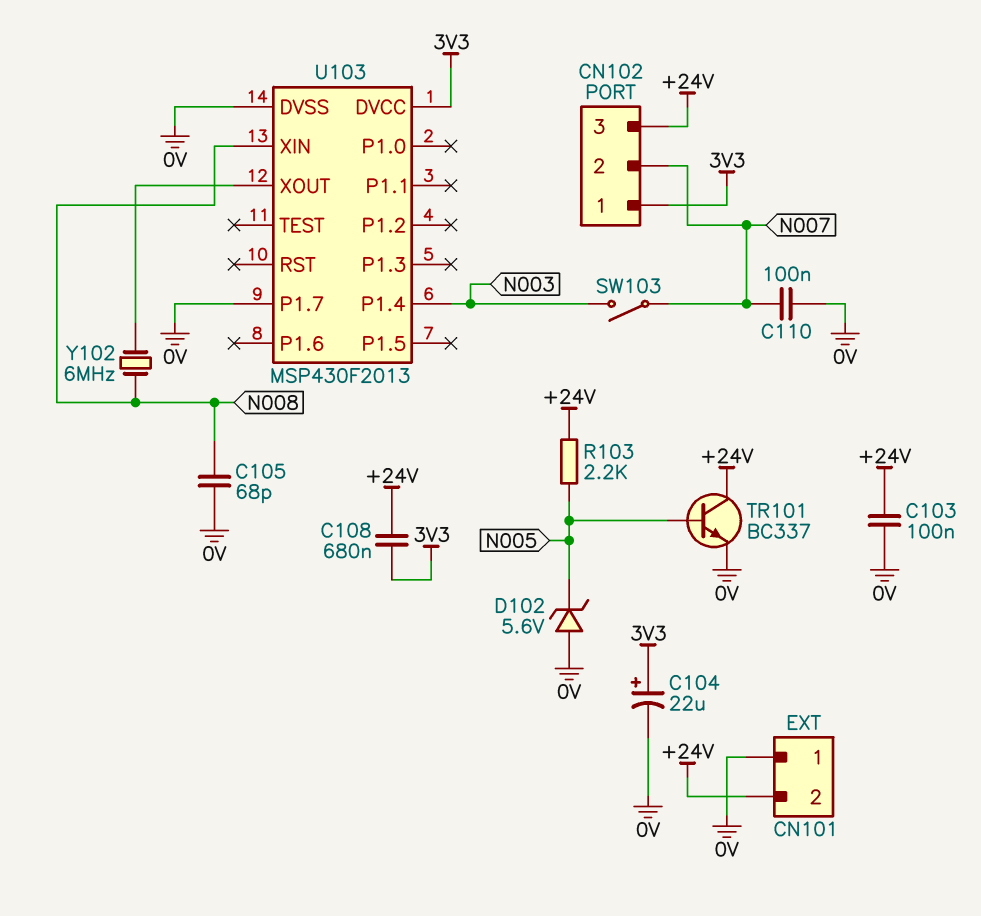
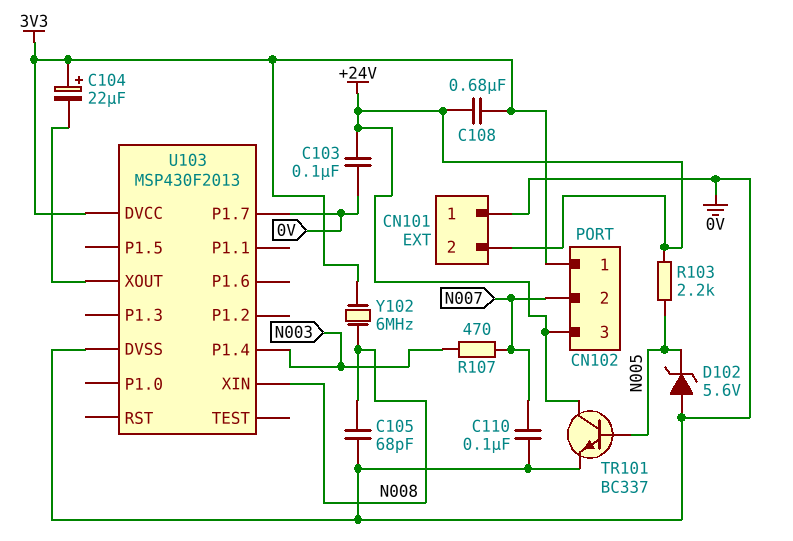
C104: 22uF (plus 3V3, minus 0V) -> 22uF (plus 3V3, minus U103/XOUT)
R107: none -> 470 (N003, N007)
SW103: switch (N003, N007) -> none
Y102: 6MHz (N008, U103/XOUT) -> 6MHz (3V3, N008)

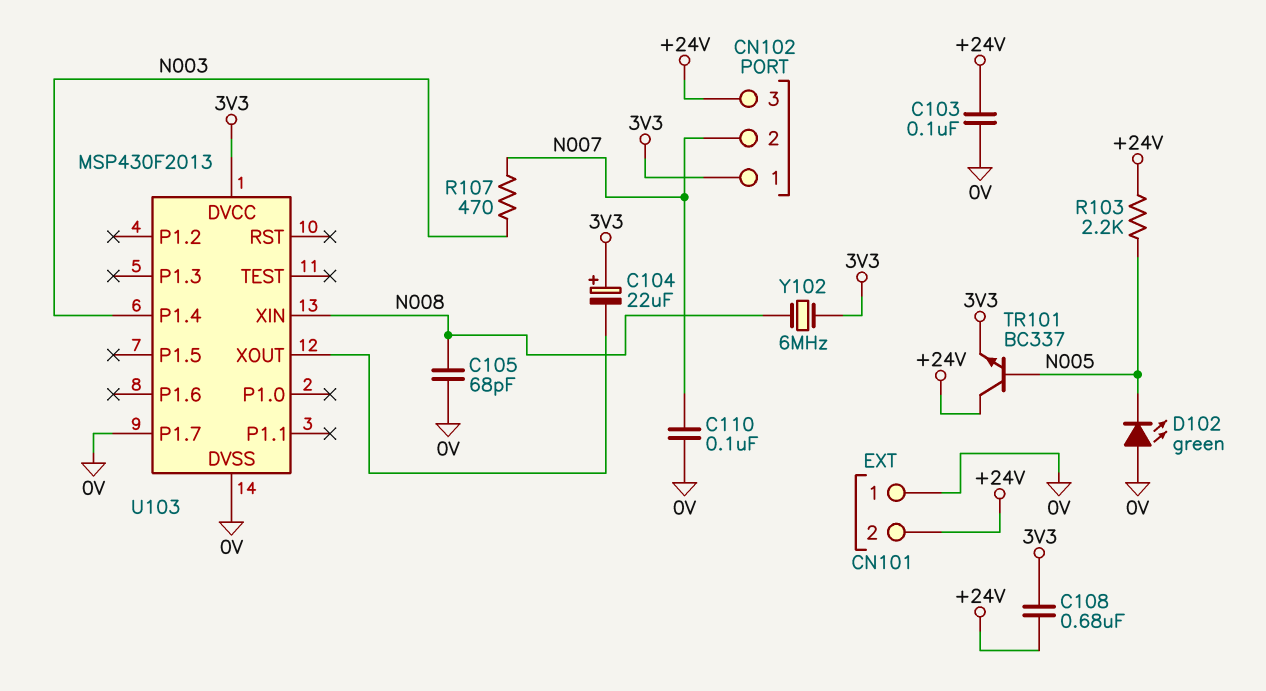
D102: zener 5.6V (A 0V, K N005) -> LED green (A 0V, K N005)
TR101: NPN BC337 (B N005, C +24V, E 0V) -> NPN BC337 (B N005, C +24V, E 3V3)

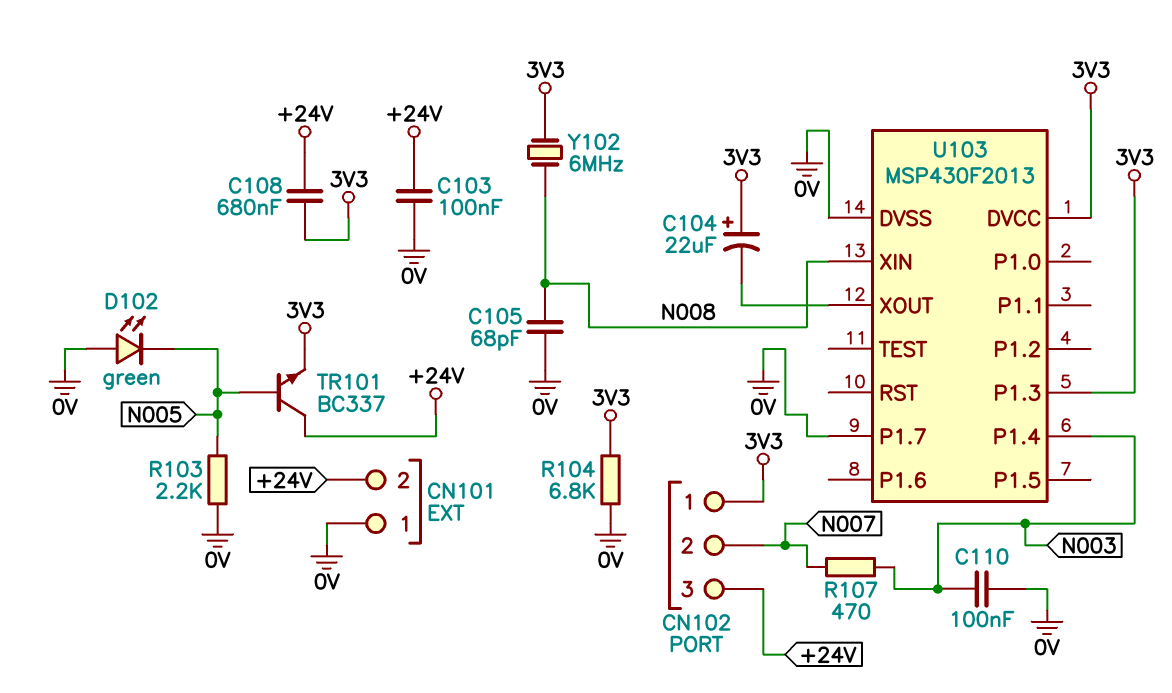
C110: 100nF (0V, N007) -> 100nF (0V, N003)
R103: 2.2k (+24V, N005) -> 2.2k (0V, N005)
R104: none -> 6.8k (0V, 3V3)
U103 pin P1.3: none -> 3V3

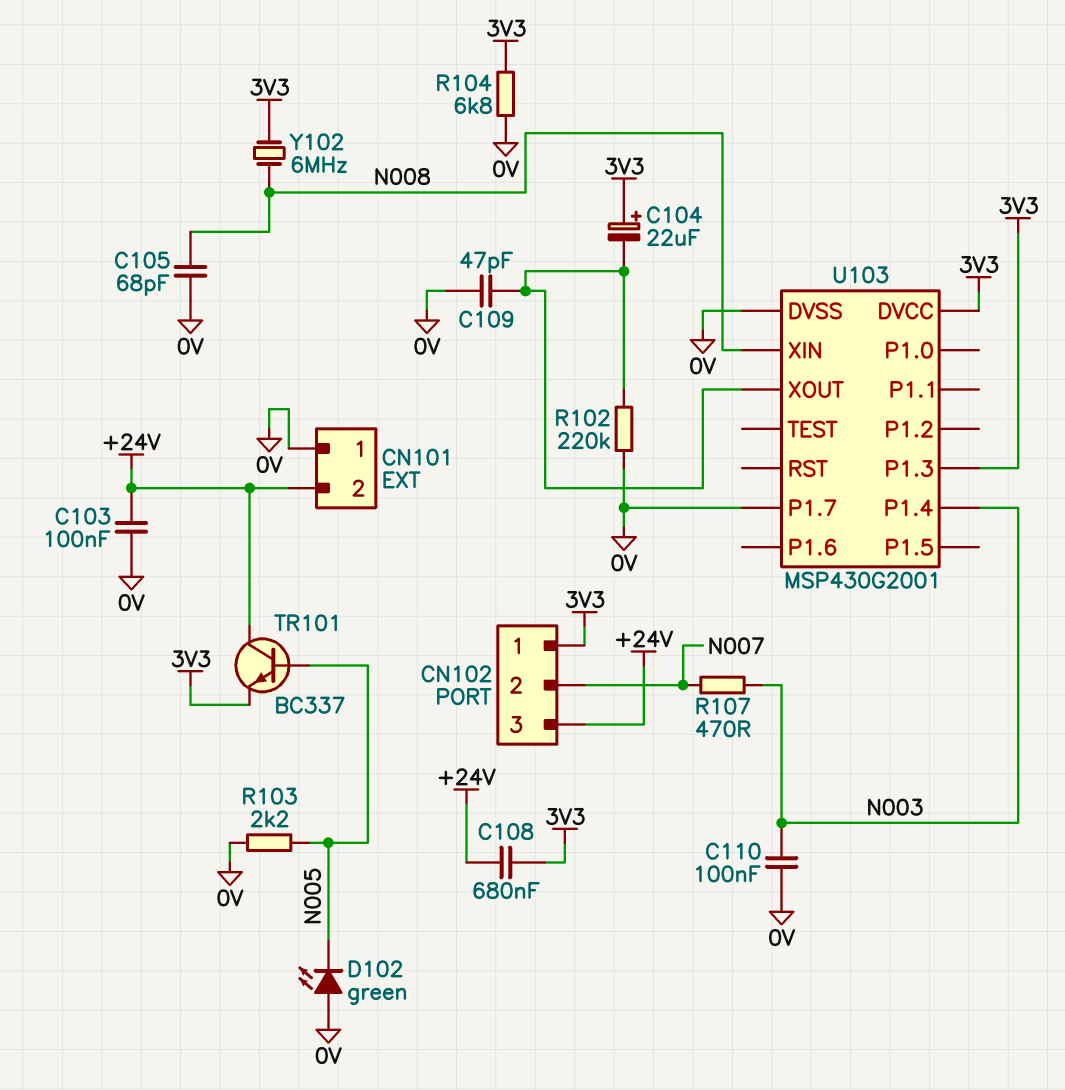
C109: none -> 47pF (0V, U103/XOUT)
R102: none -> 220k (0V, U103/XOUT)
U103: MSP430F2013 -> MSP430G2001

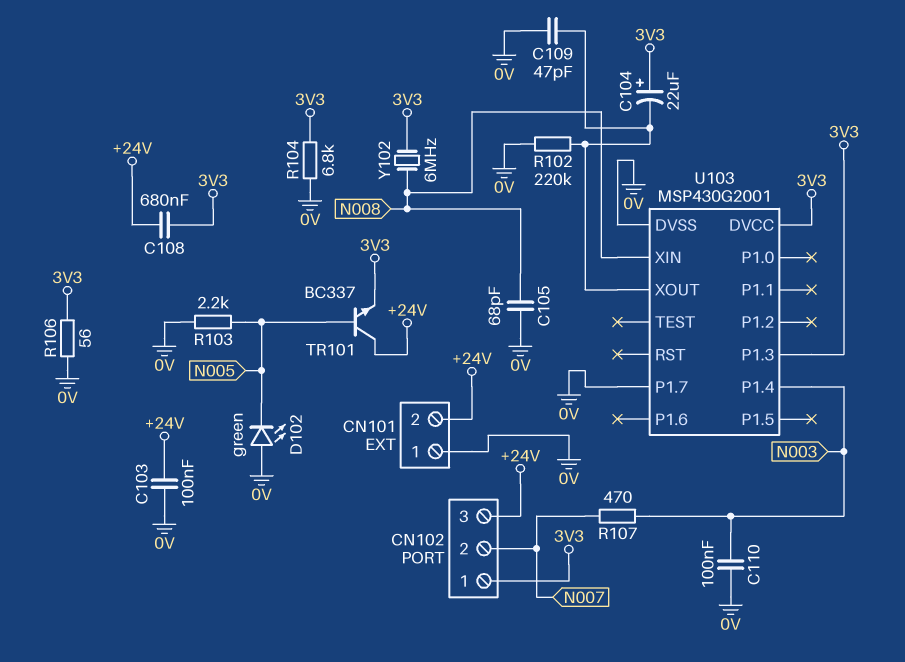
R106: none -> 56 (0V, 3V3)

